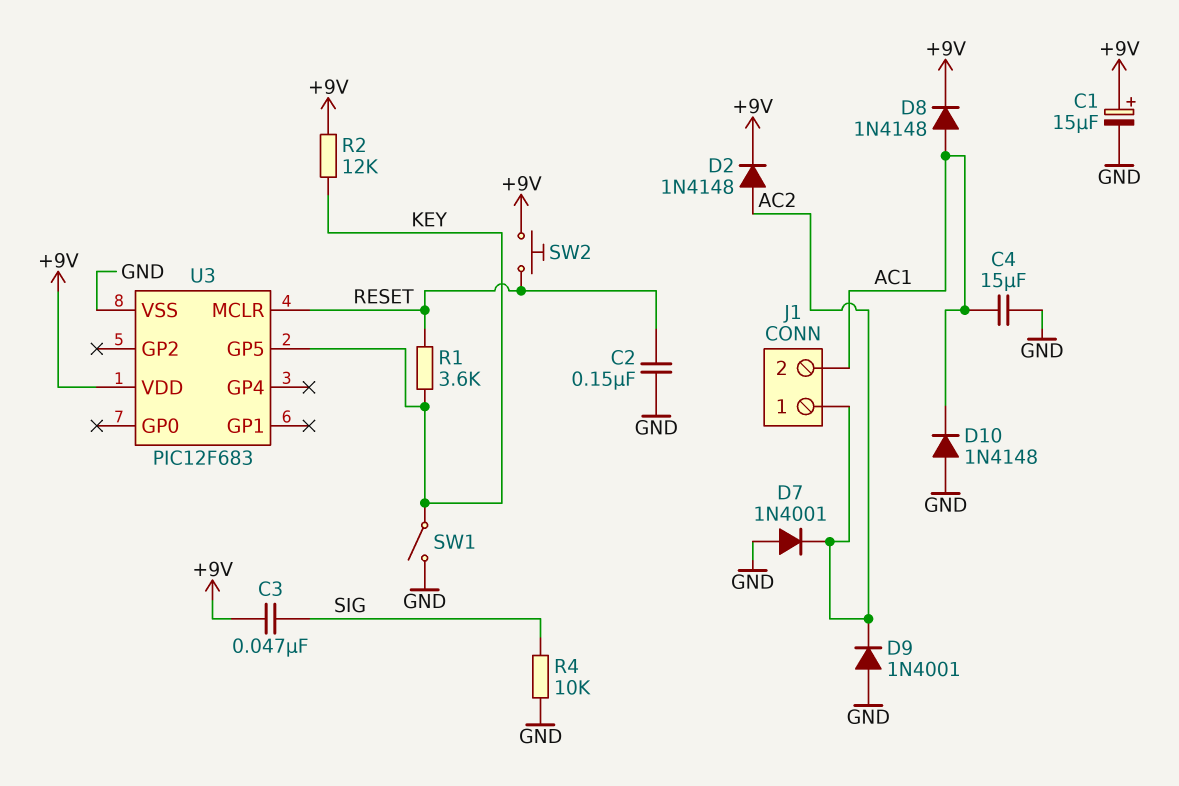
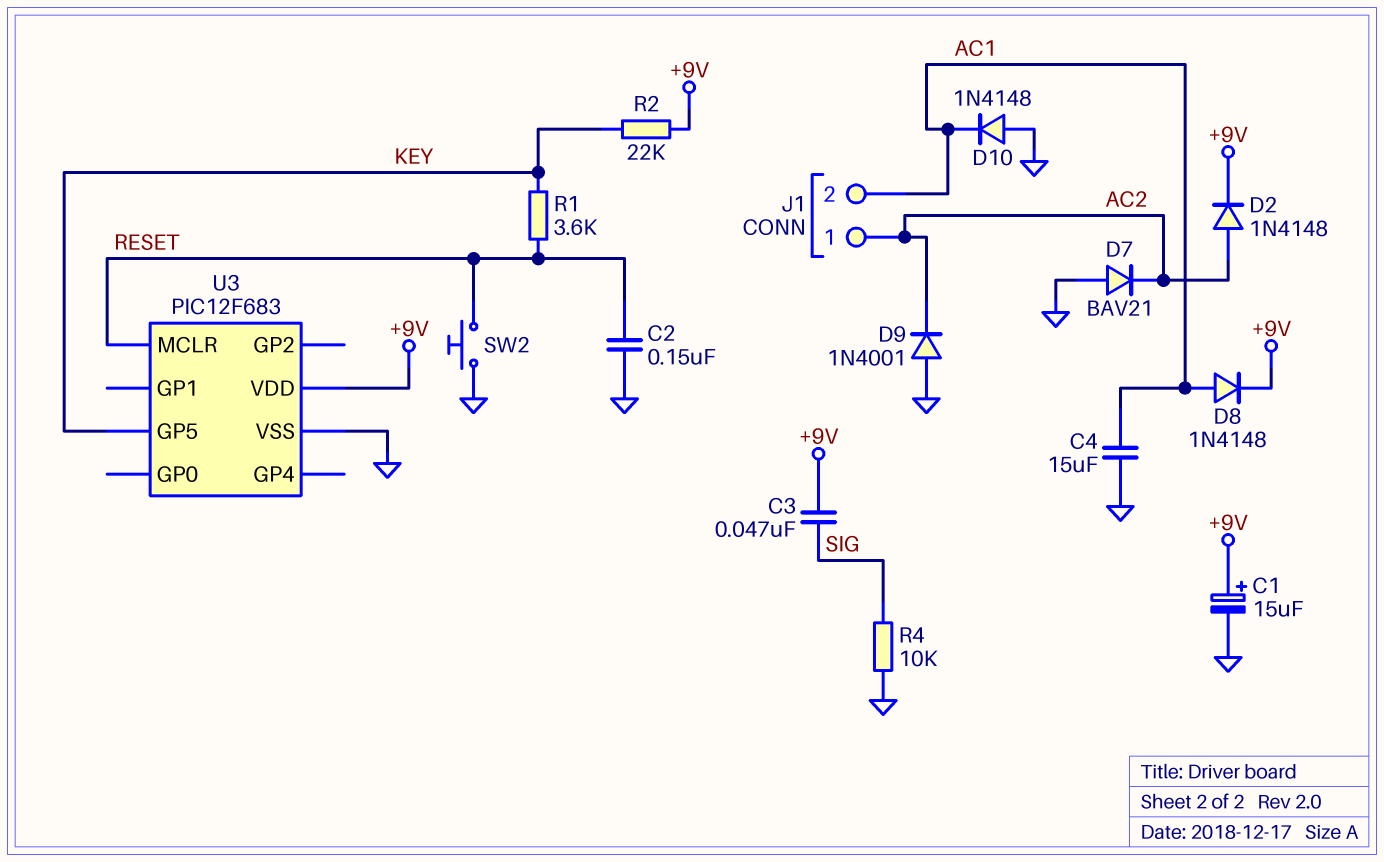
D7: diode 1N4001 (A GND, K AC2) -> diode BAV21 (A GND, K AC2)
R2: 12k (+9V, KEY) -> 22k (+9V, KEY)
SW1: switch (GND, KEY) -> none
SW2: button (+9V, RESET) -> button (GND, RESET)

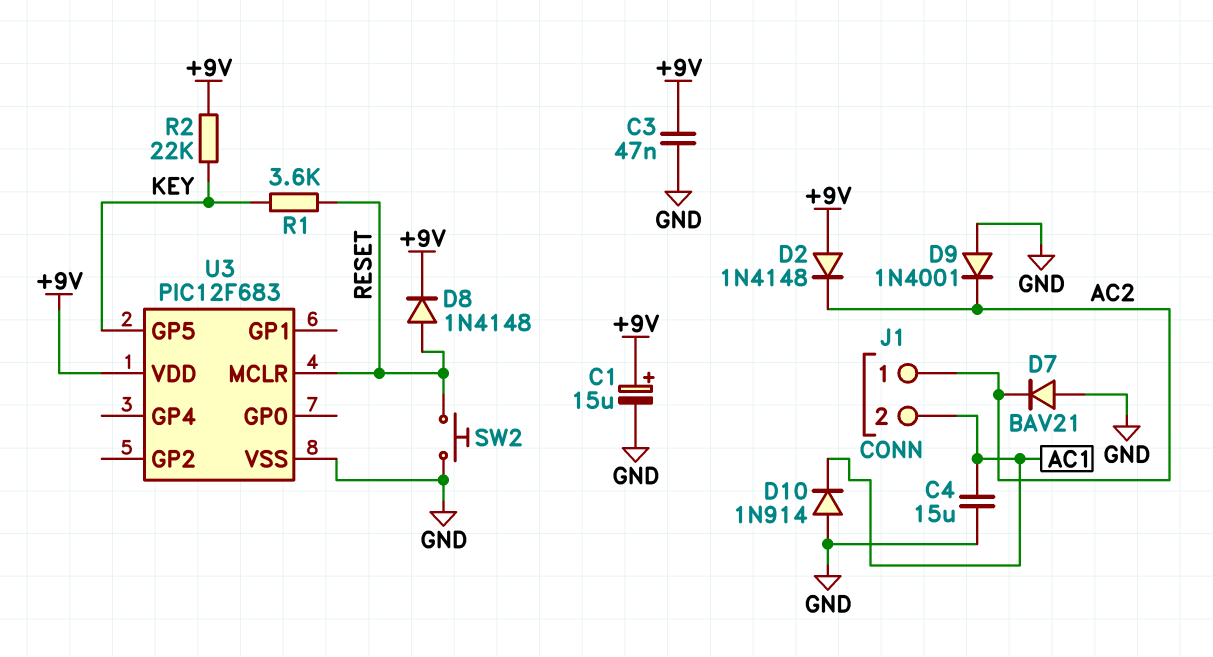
C2: 150nF (GND, RESET) -> none
C3: 47nF (+9V, SIG) -> 47nF (+9V, GND)
D2: diode 1N4148 (A AC2, K +9V) -> diode 1N4148 (A +9V, K AC2)
D8: diode 1N4148 (A AC1, K +9V) -> diode 1N4148 (A RESET, K +9V)
D10: diode 1N4148 (A GND, K AC1) -> diode 1N914 (A GND, K AC1)
R4: 10k (GND, SIG) -> none

